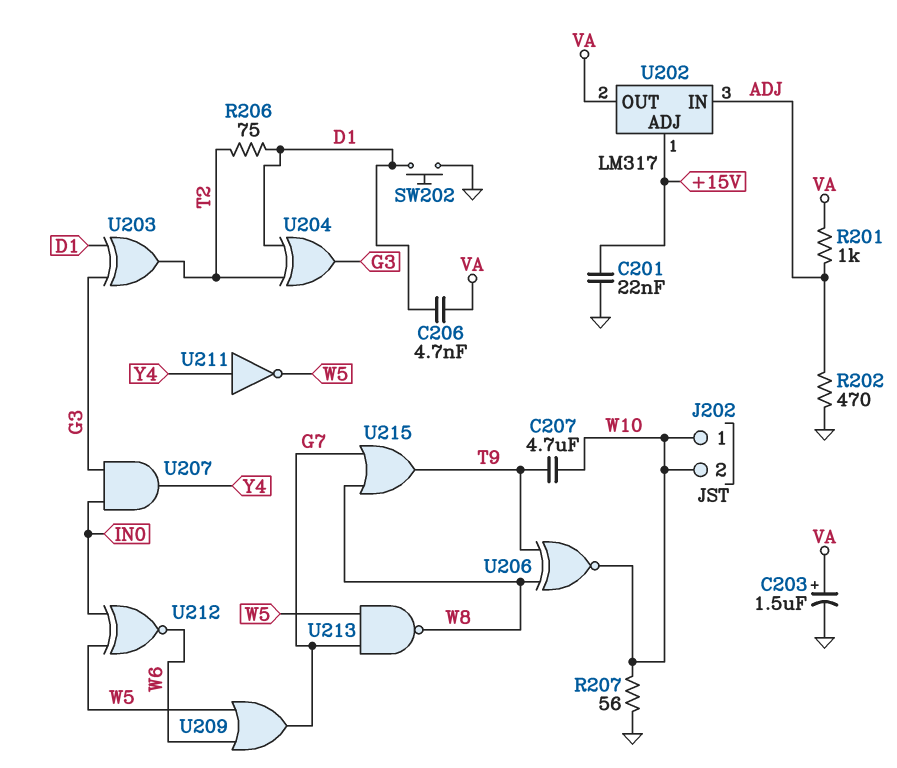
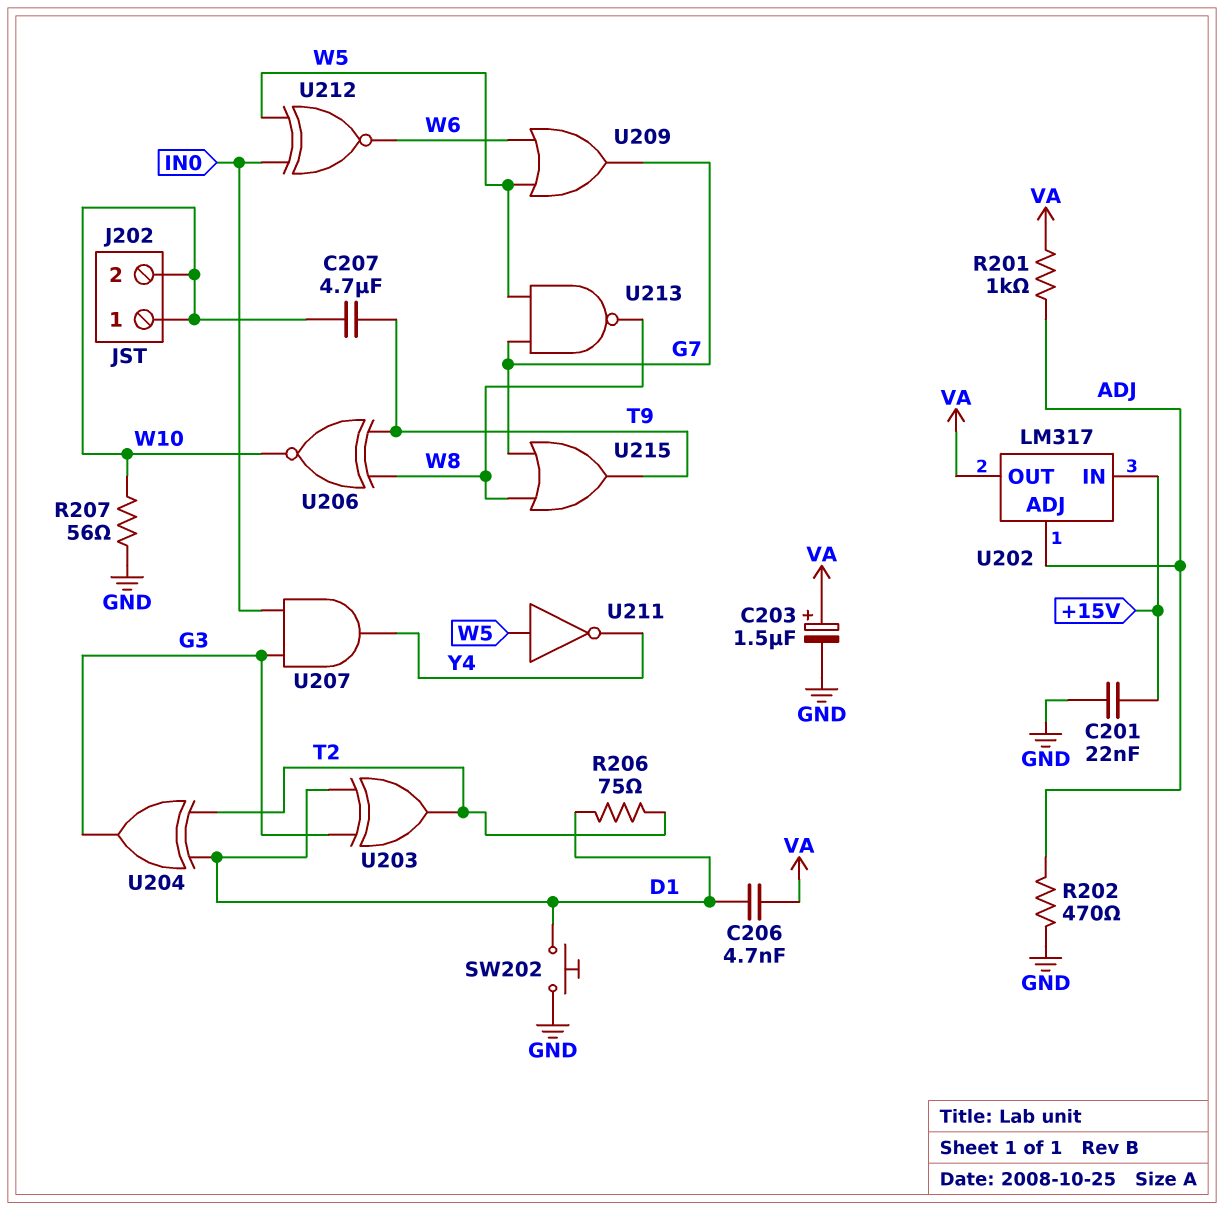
U202 pin ADJ: +15V -> ADJ
U202 pin IN: ADJ -> +15V
U211: NOT (in Y4, out W5) -> NOT (in W5, out Y4)

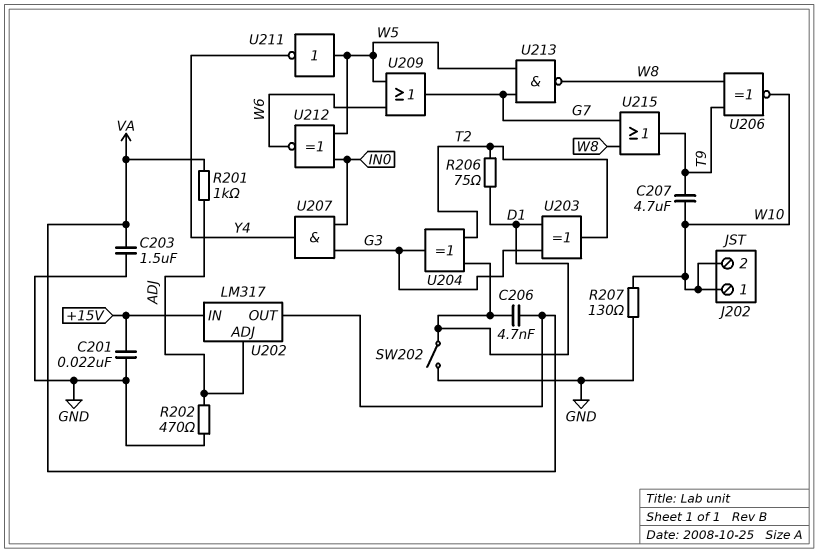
C203: 1.5uF (plus VA, minus GND) -> 1.5uF (GND, VA)
R207: 56 (GND, W10) -> 130 (GND, W10)
SW202: button (D1, GND) -> switch (D1, GND)

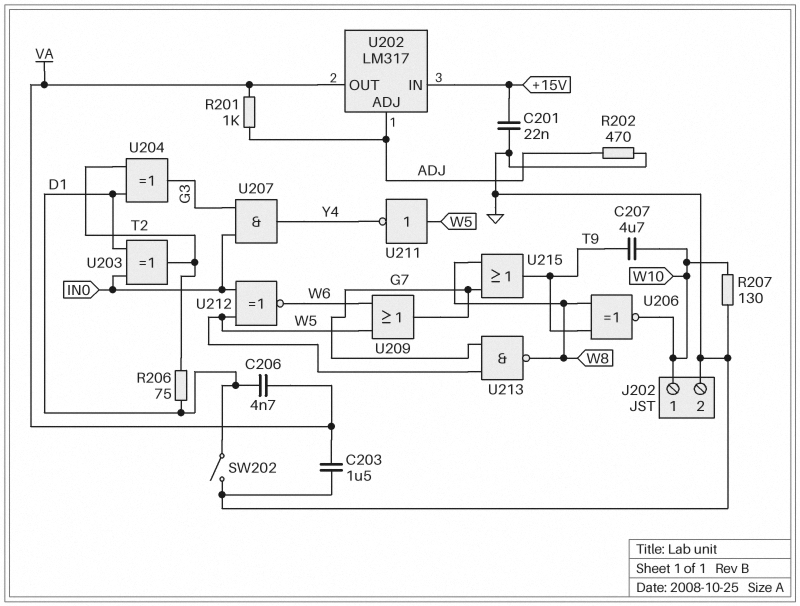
J202 pin 2: W10 -> GND
U203: XOR (in D1, in G3, out T2) -> XOR (in D1, in IN0, out T2)

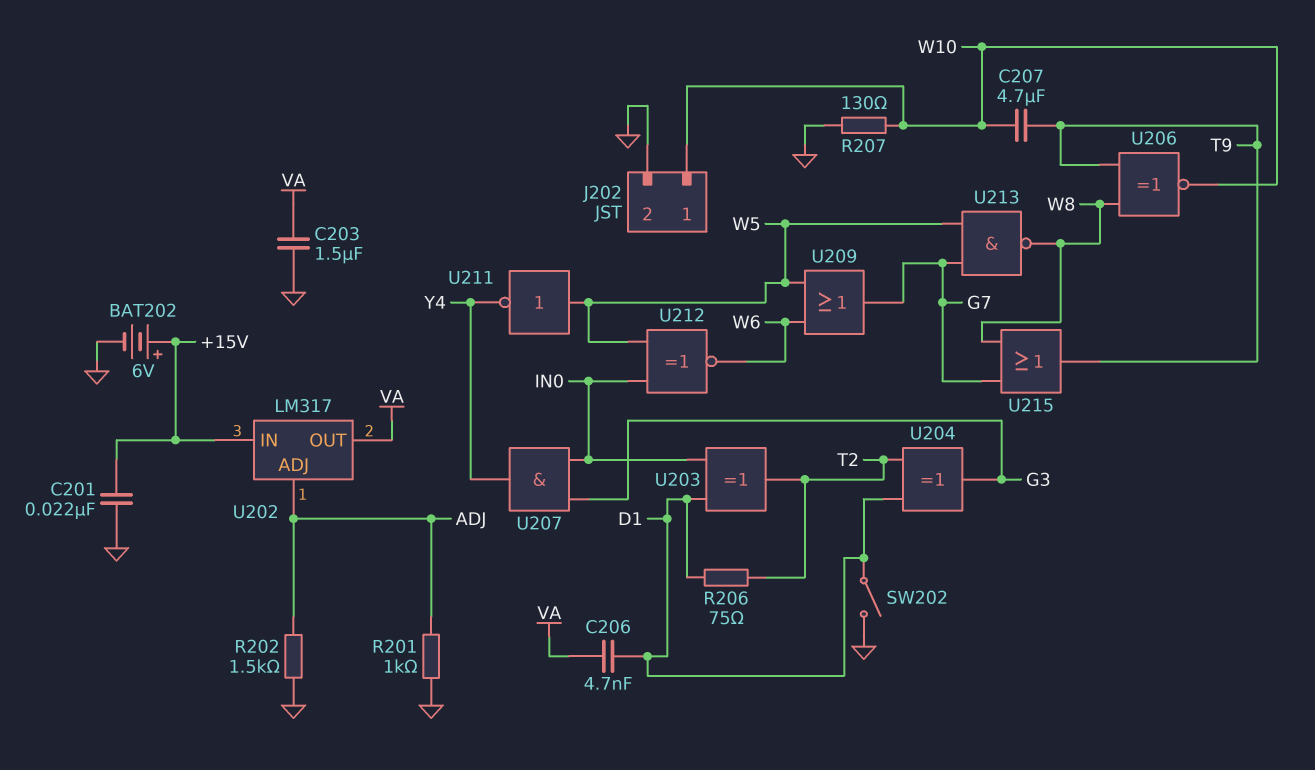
BAT202: none -> 6V (plus +15V, minus GND)
R201: 1k (ADJ, VA) -> 1k (ADJ, GND)
R202: 470 (ADJ, GND) -> 1.5k (ADJ, GND)

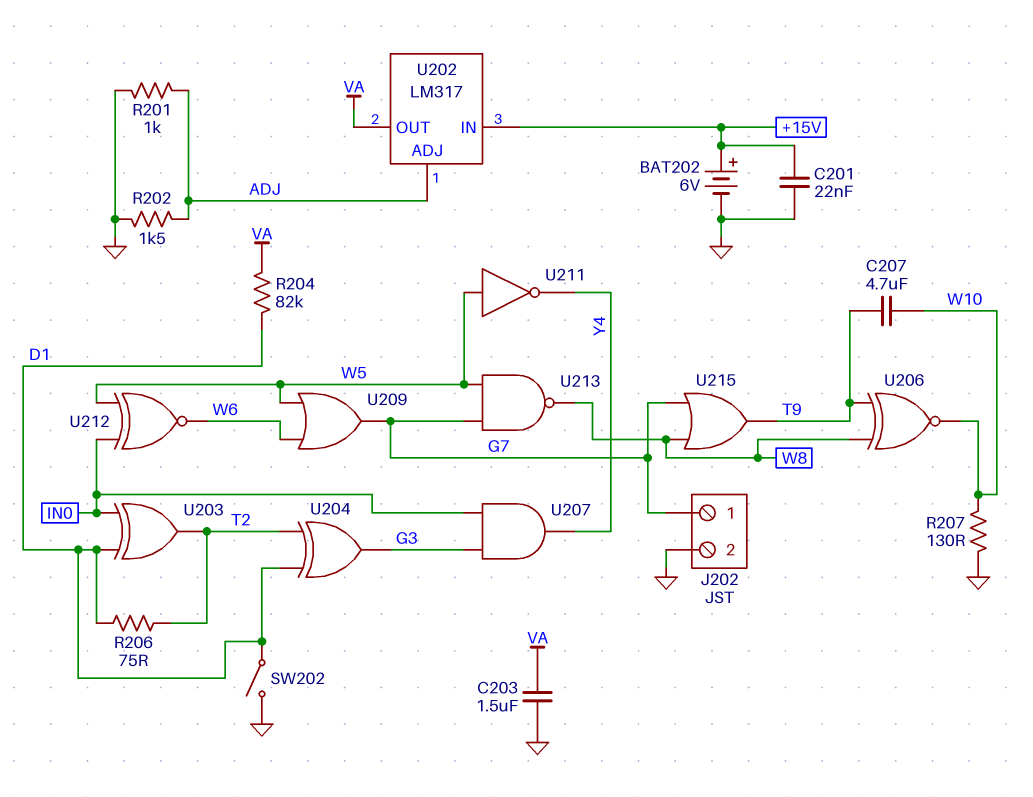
C206: 4.7nF (D1, VA) -> none
J202 pin 1: W10 -> G7
R204: none -> 82k (D1, VA)

